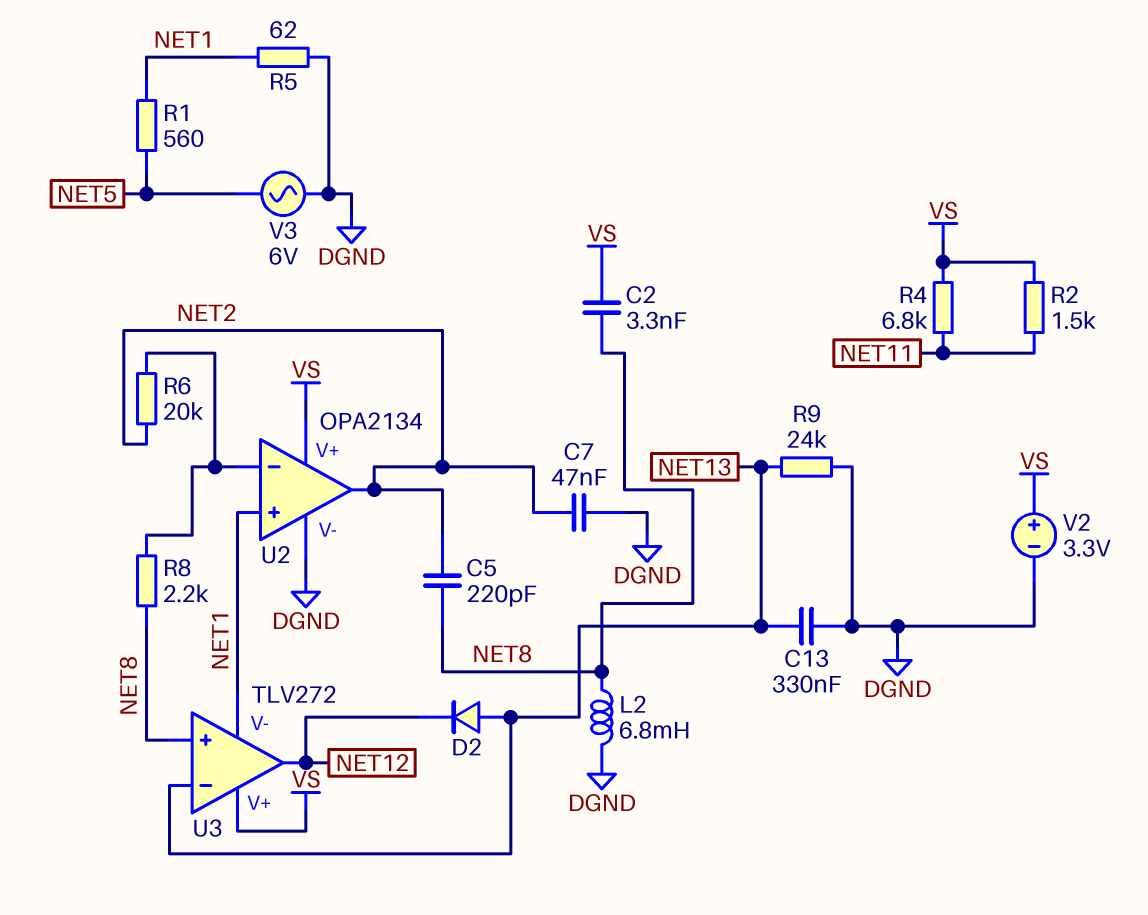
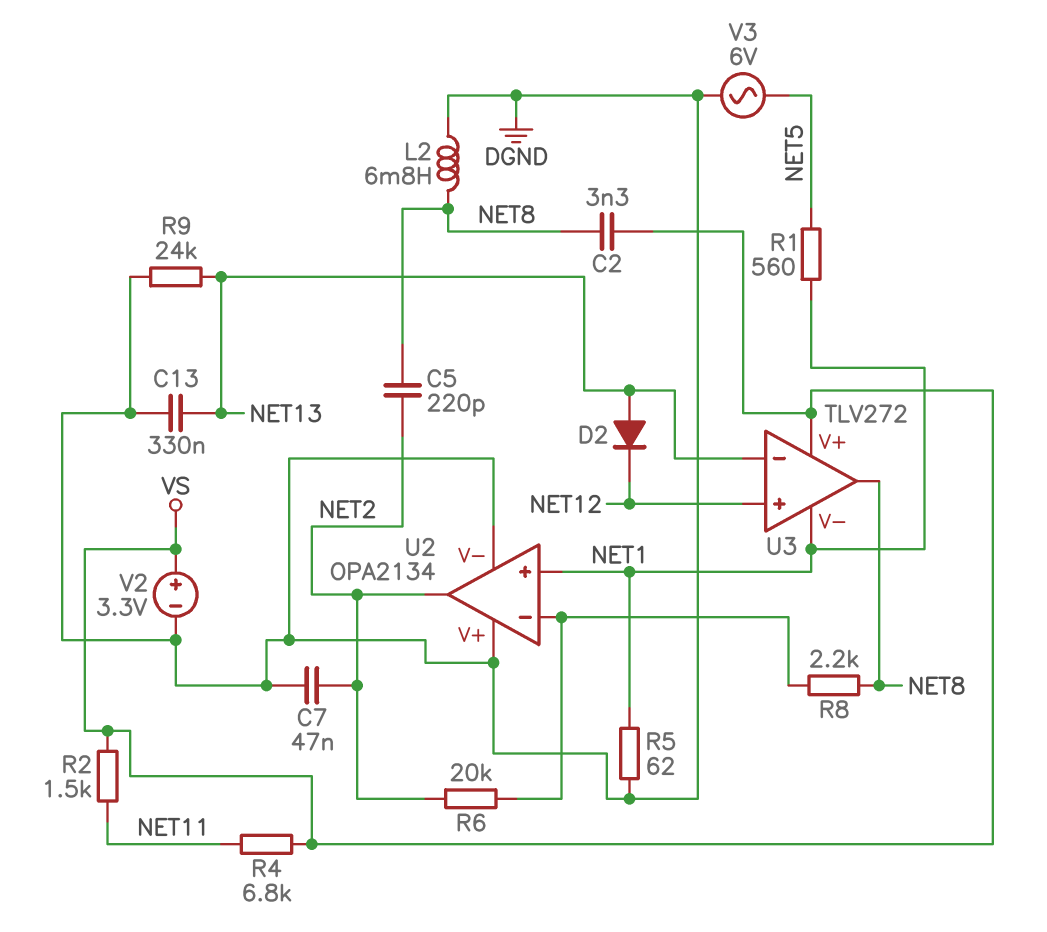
U2 pin V+: VS -> DGND
U3 pin in+: NET8 -> NET12
U3 pin out: NET12 -> NET8

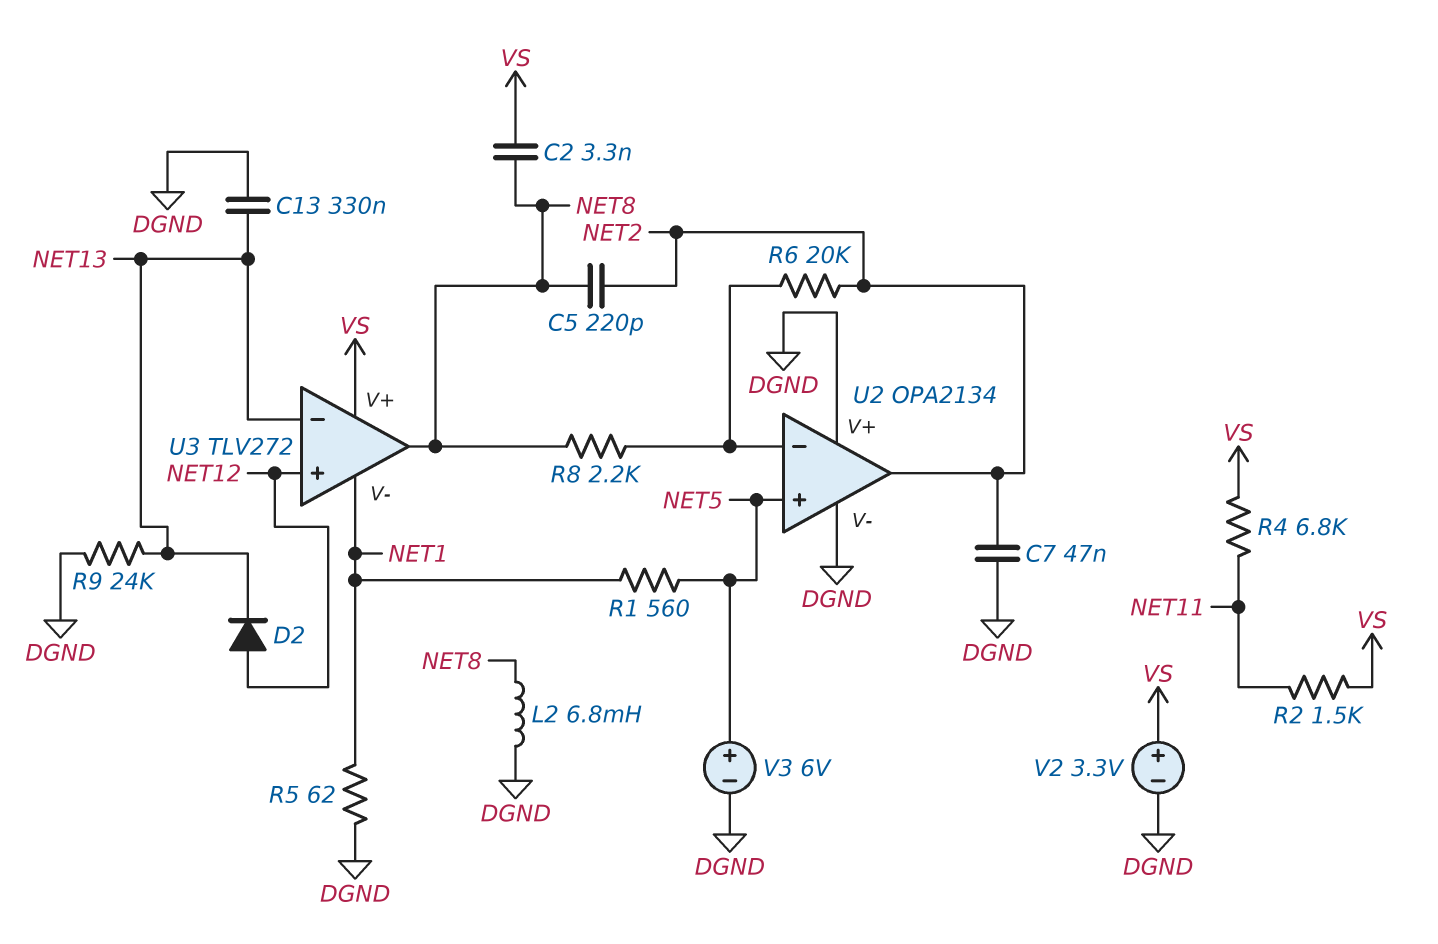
D2: diode (A NET13, K NET12) -> diode (A NET12, K NET13)
U2 pin in+: NET1 -> NET5
V3: AC 6V (DGND, NET5) -> 6V (plus NET5, minus DGND)

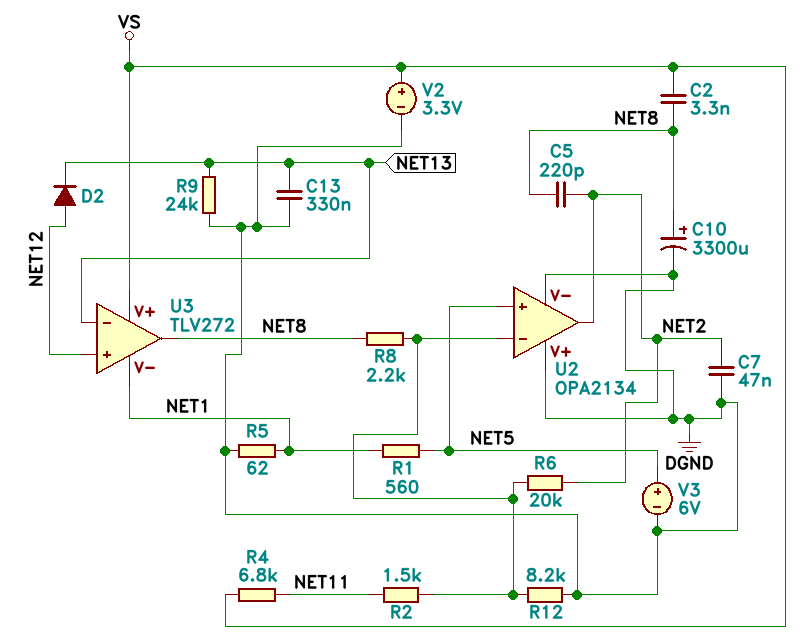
C10: none -> 3300uF (plus NET8, minus DGND)
L2: 6.8mH (DGND, NET8) -> none
R2: 1.5k (NET11, VS) -> 1.5k (NET11, U2/in-)
R12: none -> 8.2k (DGND, U2/in-)

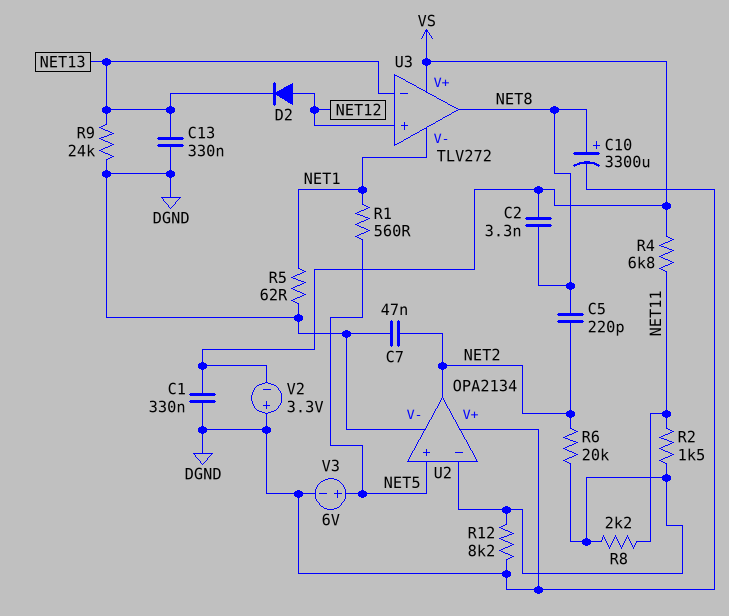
C1: none -> 330nF (DGND, VS)
R8: 2.2k (NET8, U2/in-) -> 2.2k (NET11, U2/in-)
V2: 3.3V (plus VS, minus DGND) -> 3.3V (plus DGND, minus VS)

